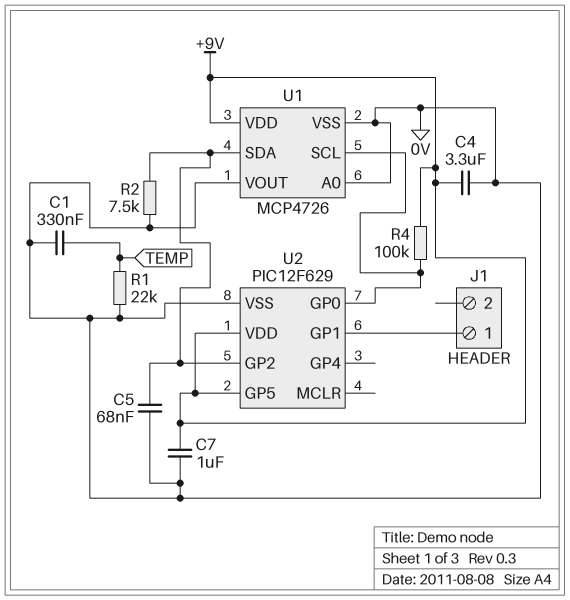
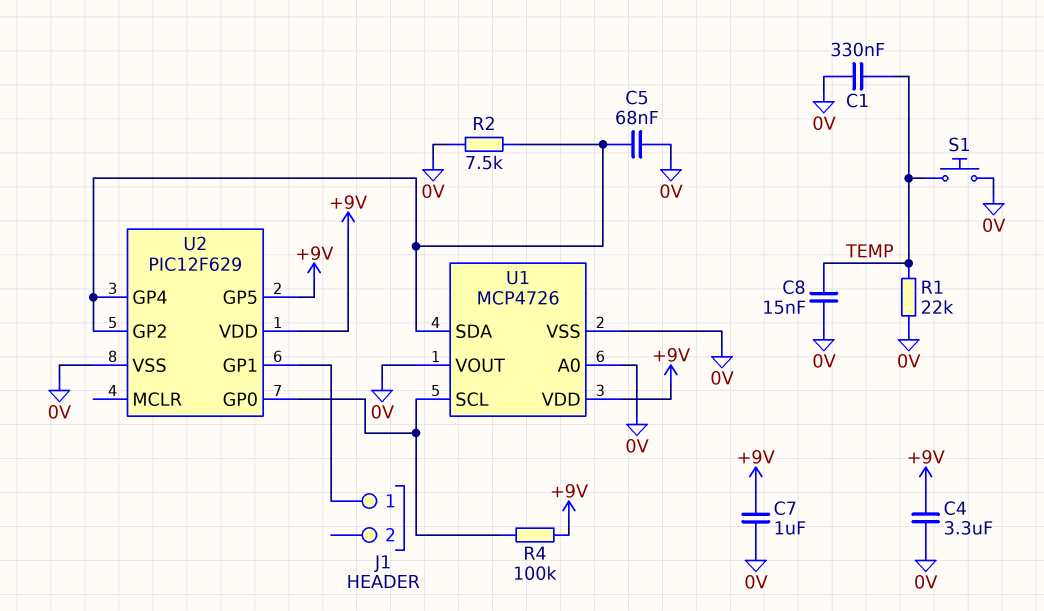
C8: none -> 15nF (0V, TEMP)
S1: none -> button (0V, TEMP)
U2 pin GP4: none -> U1/SDA

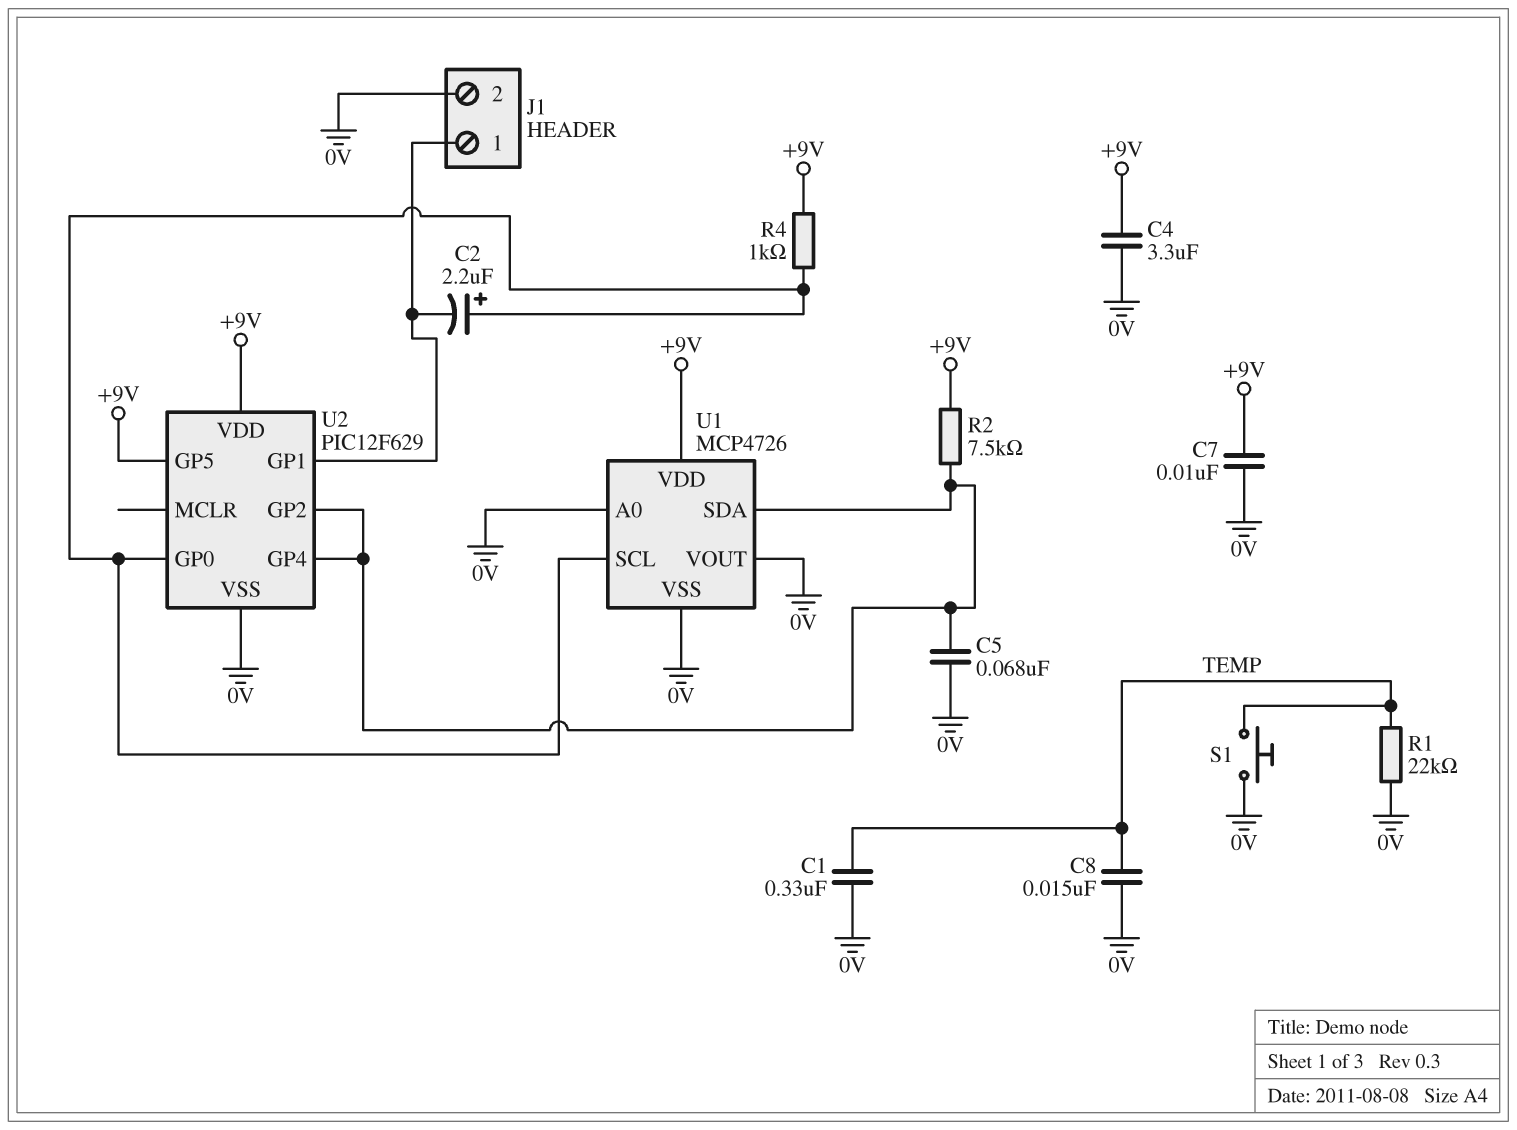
C2: none -> 2.2uF (plus U1/SCL, minus J1/1)
C7: 1uF (+9V, 0V) -> 10nF (+9V, 0V)
J1 pin 2: none -> 0V
R2: 7.5k (0V, U1/SDA) -> 7.5k (+9V, U1/SDA)
R4: 100k (+9V, U1/SCL) -> 1k (+9V, U1/SCL)

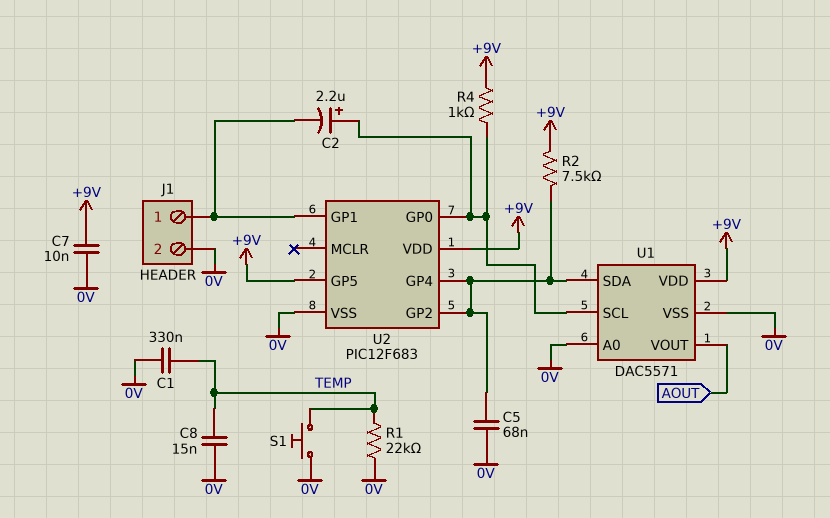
C4: 3.3uF (+9V, 0V) -> none
U1: MCP4726 -> DAC5571
U1 pin VOUT: 0V -> AOUT
U2: PIC12F629 -> PIC12F683

